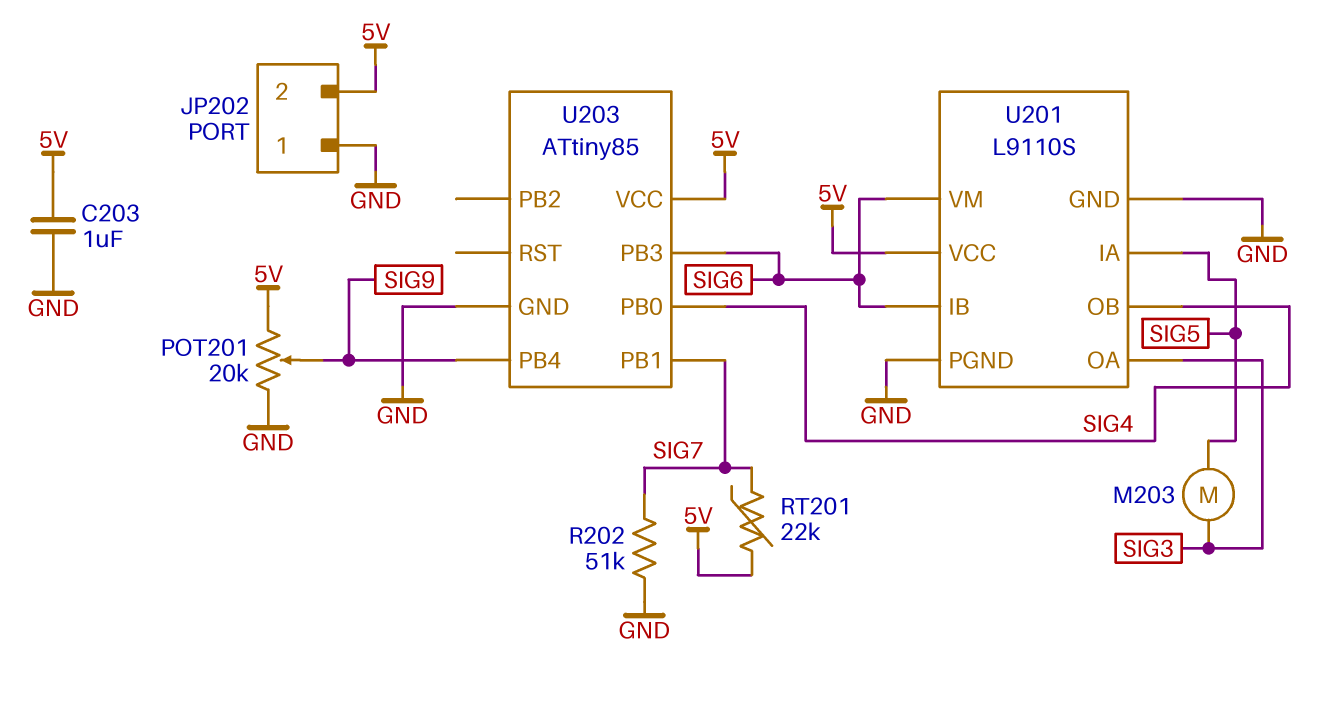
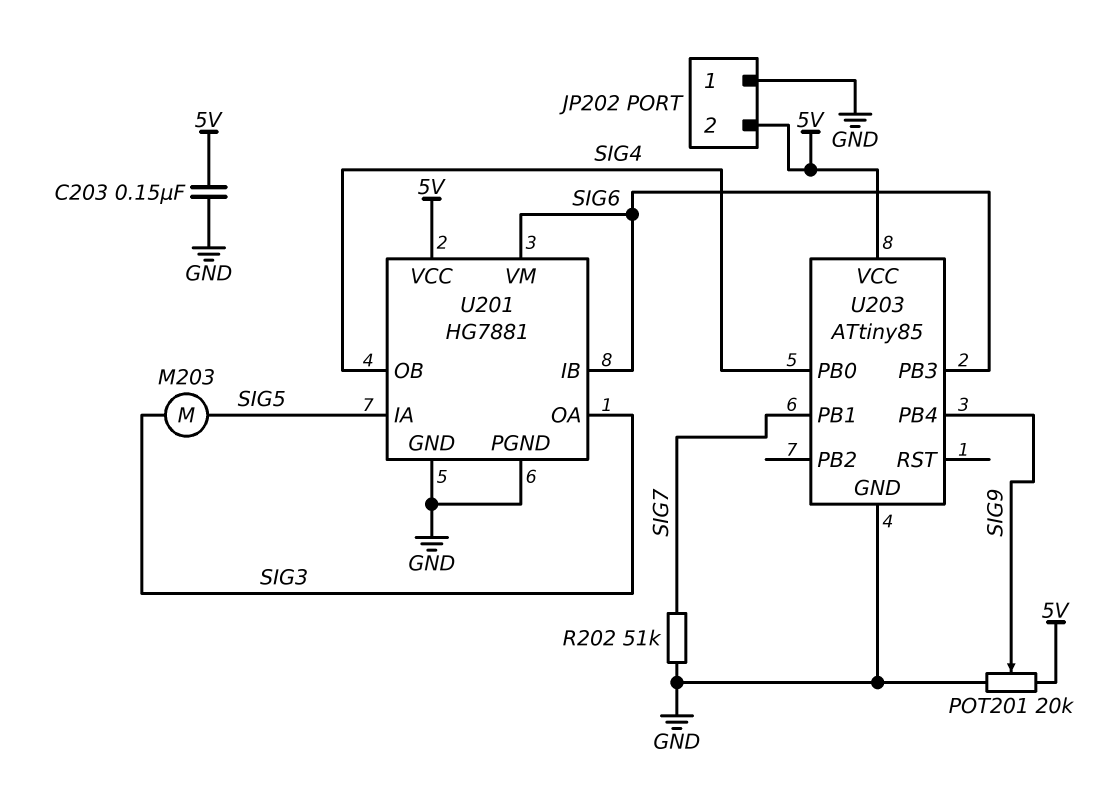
C203: 1uF (5V, GND) -> 150nF (5V, GND)
RT201: 22k (5V, SIG7) -> none
U201: L9110S -> HG7881

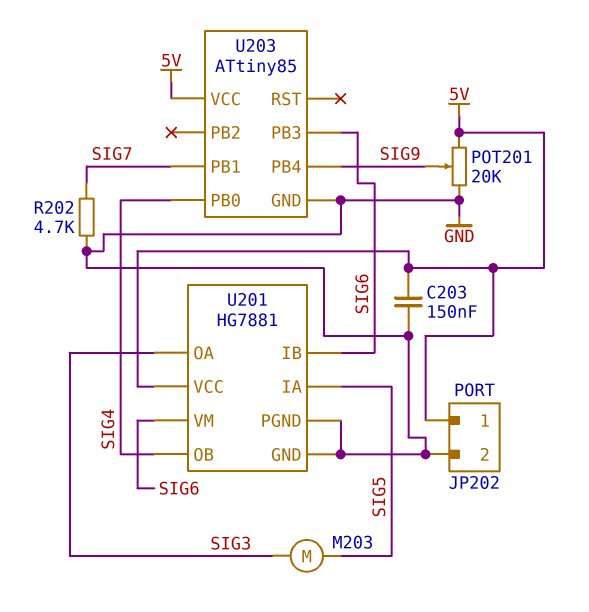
JP202 pin 1: GND -> 5V
JP202 pin 2: 5V -> GND
R202: 51k (GND, SIG7) -> 4.7k (GND, SIG7)

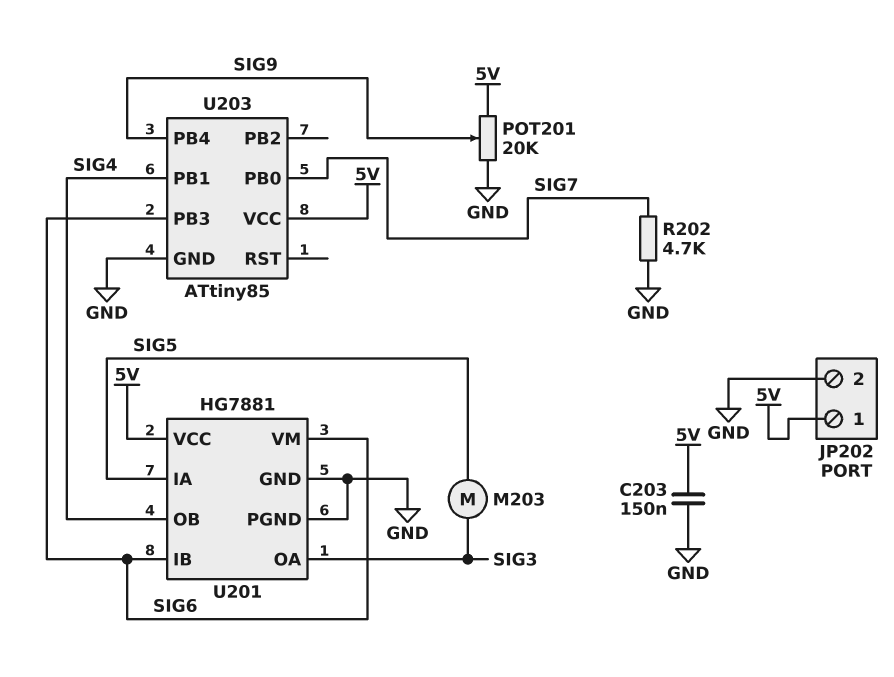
U203 pin PB0: SIG4 -> SIG7
U203 pin PB1: SIG7 -> SIG4

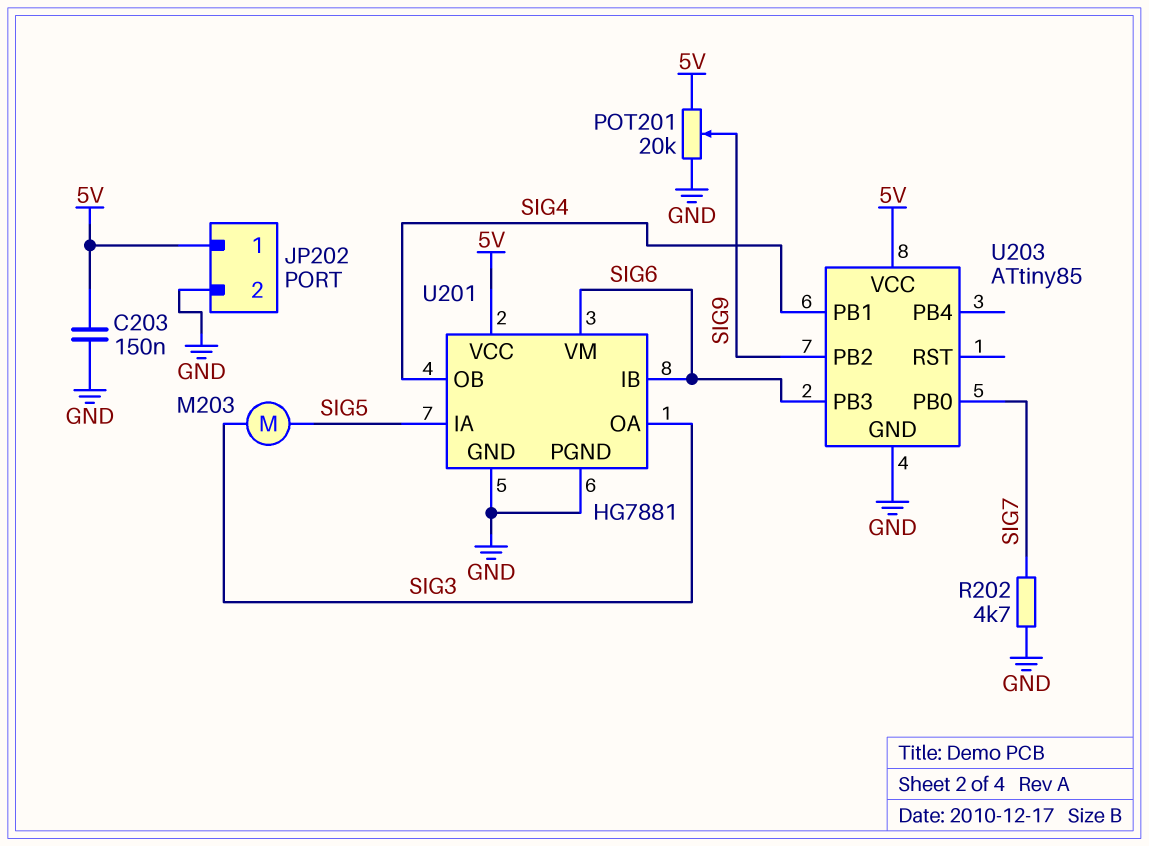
U203 pin PB2: none -> SIG9
U203 pin PB4: SIG9 -> none

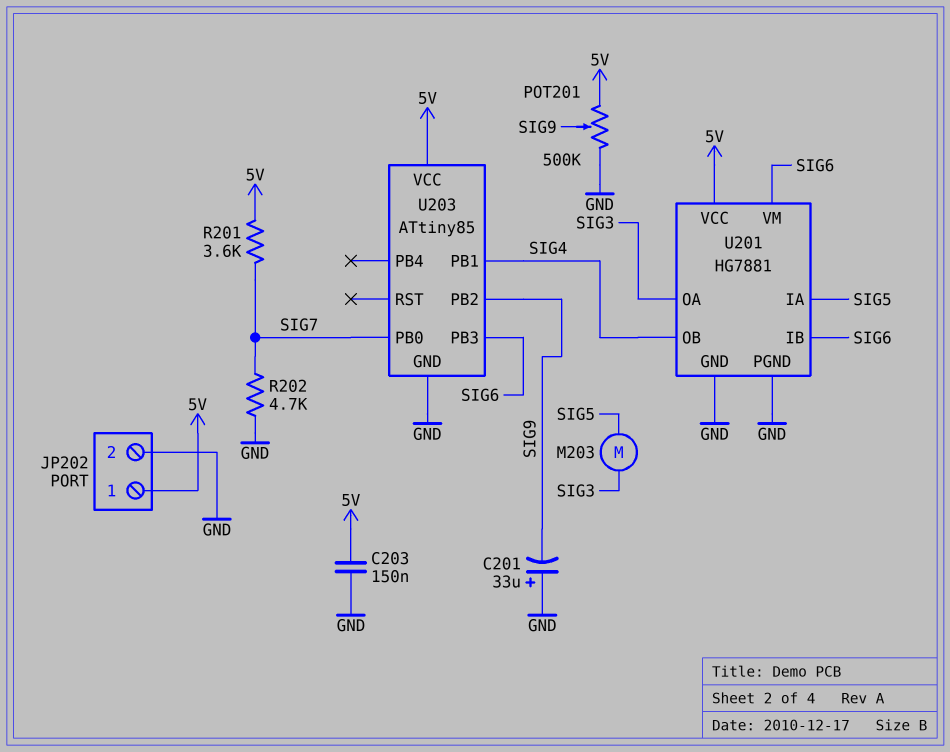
C201: none -> 33uF (plus GND, minus SIG9)
POT201: 20k (5V, GND, wiper SIG9) -> 500k (5V, GND, wiper SIG9)
R201: none -> 3.6k (5V, SIG7)

